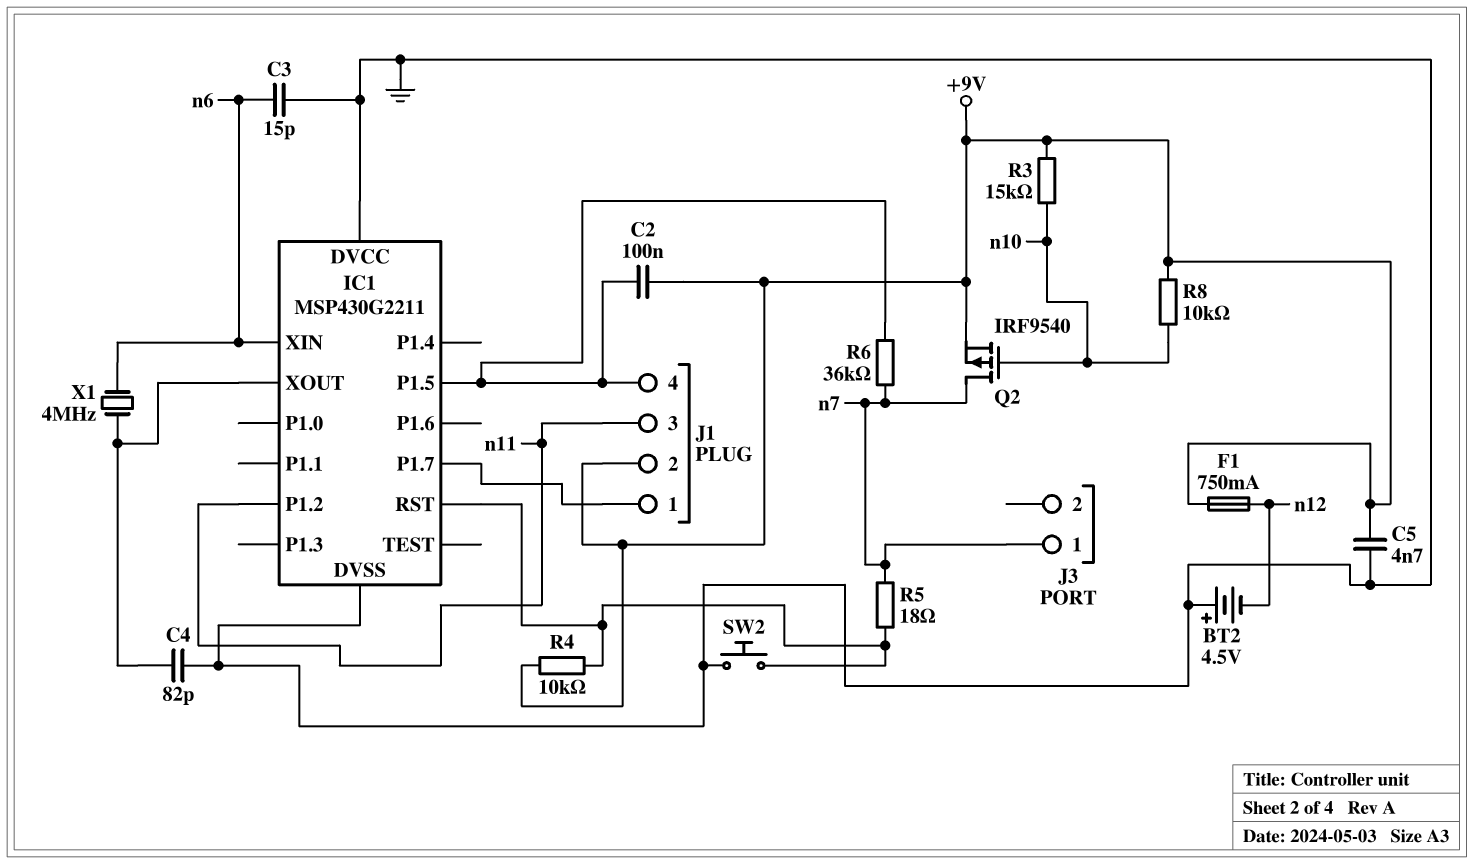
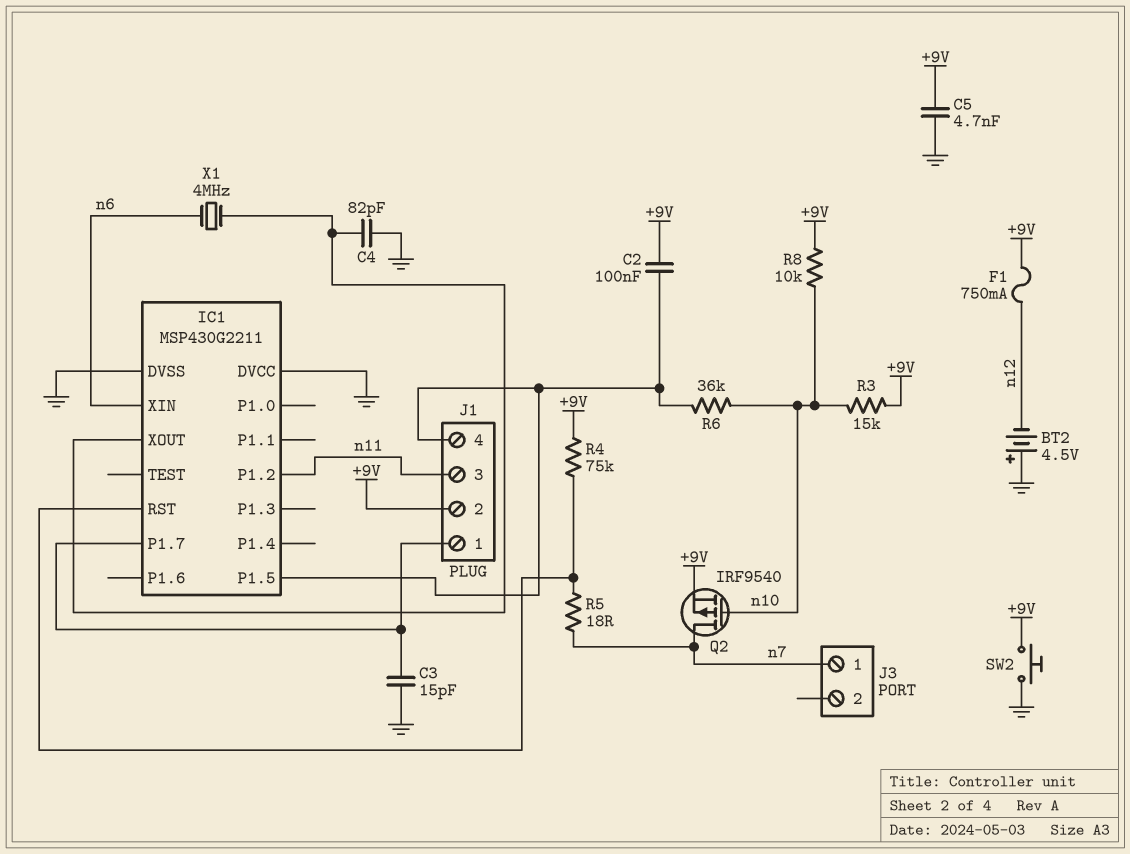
C3: 15pF (GND, n6) -> 15pF (GND, IC1/P1.7)
R4: 10k (+9V, IC1/RST) -> 75k (+9V, IC1/RST)
R6: 36k (IC1/P1.5, n7) -> 36k (IC1/P1.5, n10)
SW2: button (GND, IC1/RST) -> button (+9V, GND)

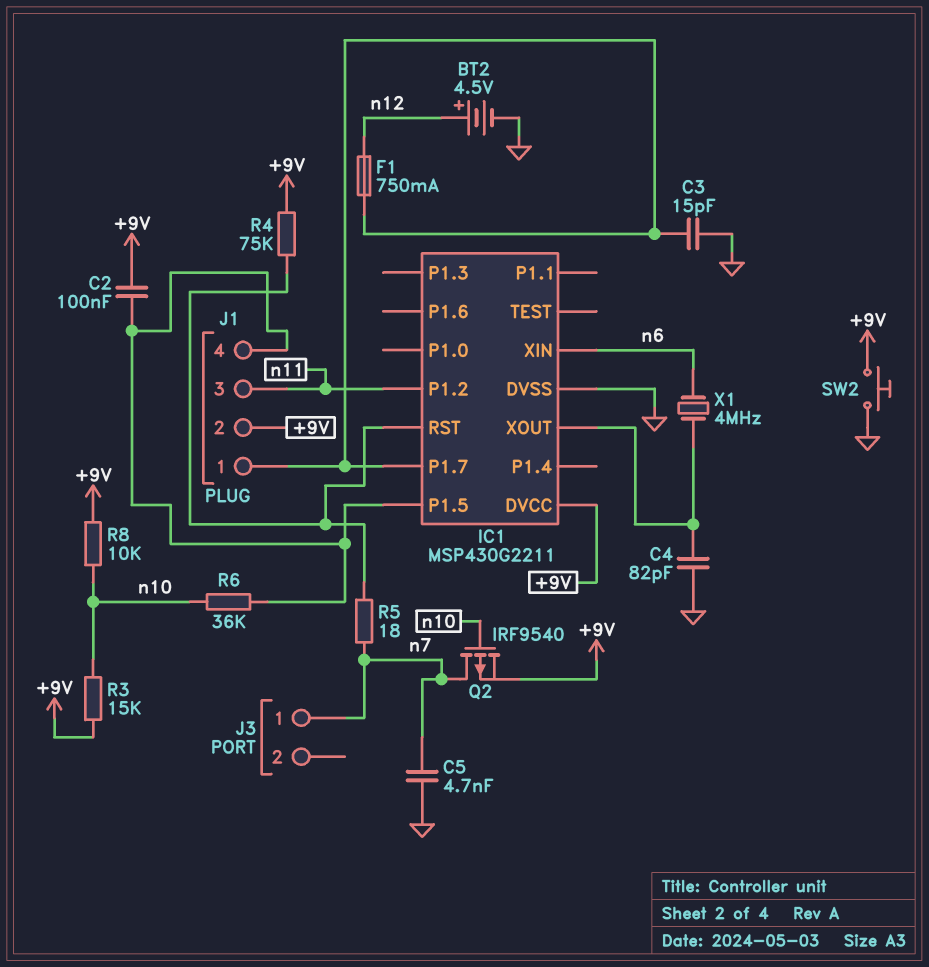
BT2: 4.5V (plus GND, minus n12) -> 4.5V (plus n12, minus GND)
C5: 4.7nF (+9V, GND) -> 4.7nF (GND, n7)
F1: 750mA (+9V, n12) -> 750mA (IC1/P1.7, n12)
IC1 pin DVCC: GND -> +9V

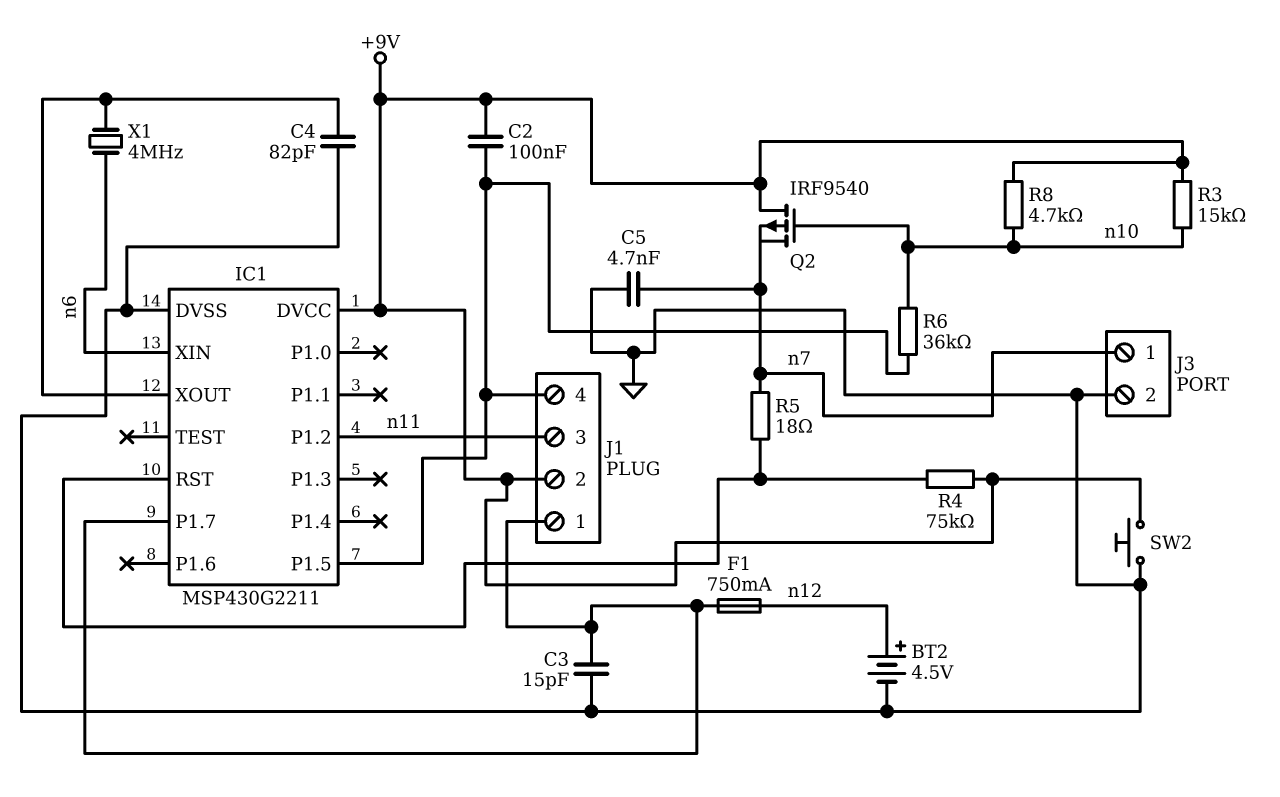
J3 pin 2: none -> GND
Q2: PMOS IRF9540 (G n10, D n7, S +9V) -> PMOS IRF9540 (G n10, D +9V, S n7)
R8: 10k (+9V, n10) -> 4.7k (+9V, n10)

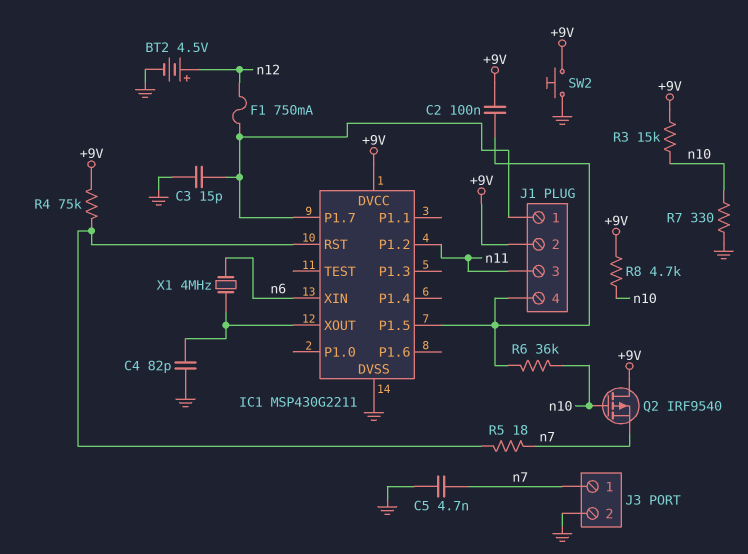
R7: none -> 330 (GND, n10)

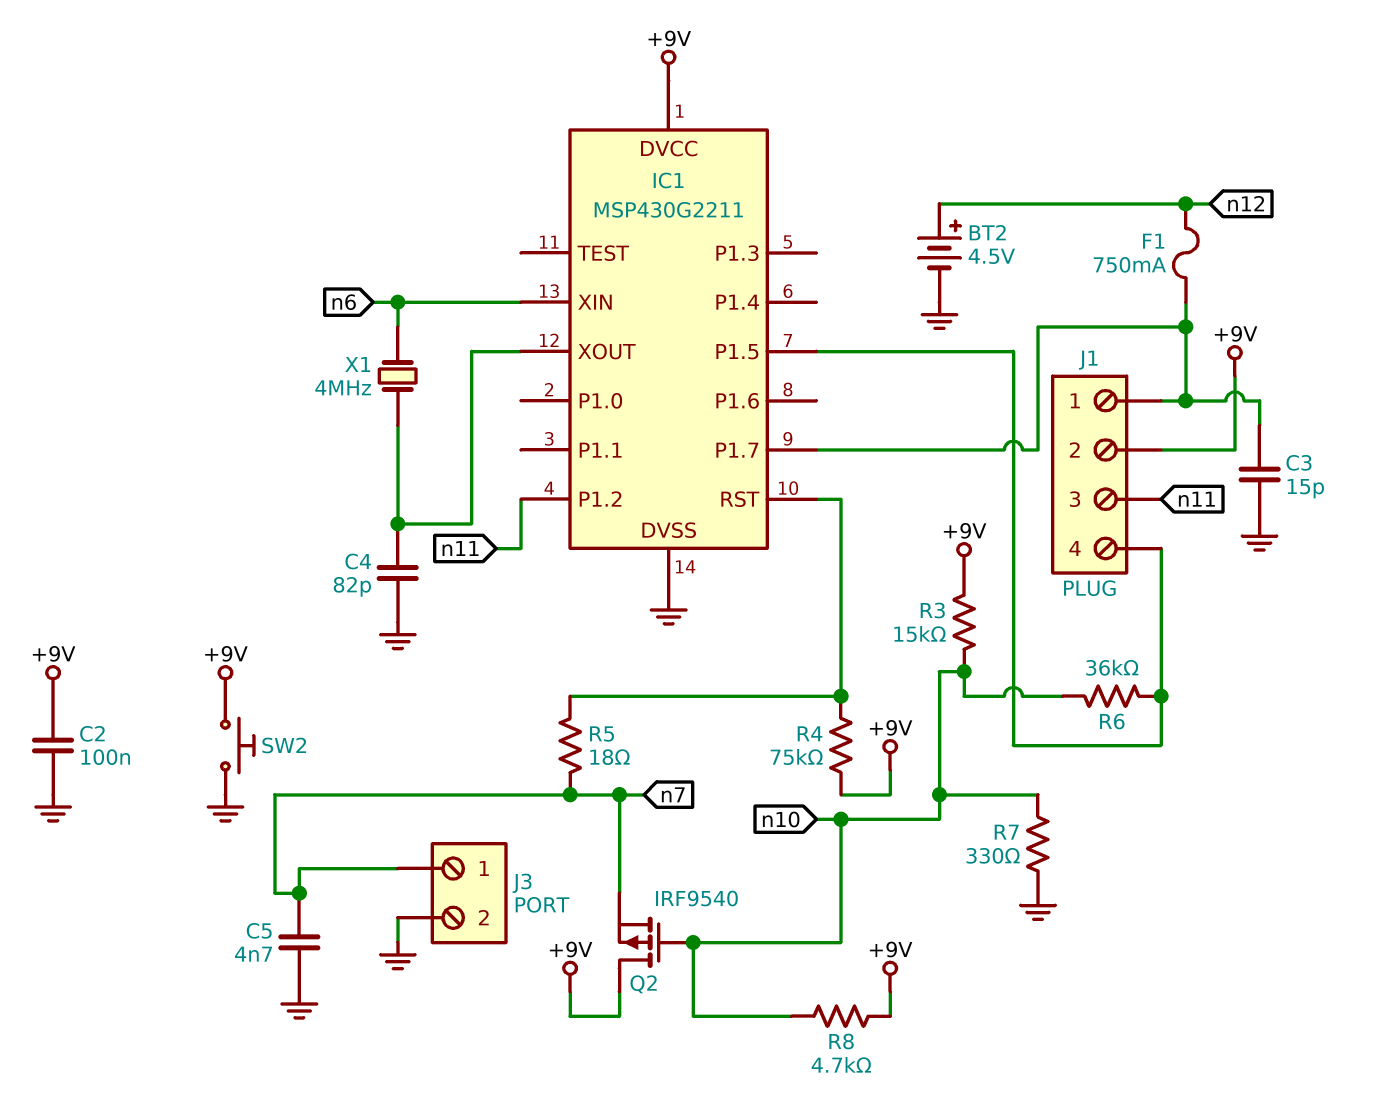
C2: 100nF (+9V, IC1/P1.5) -> 100nF (+9V, GND)

